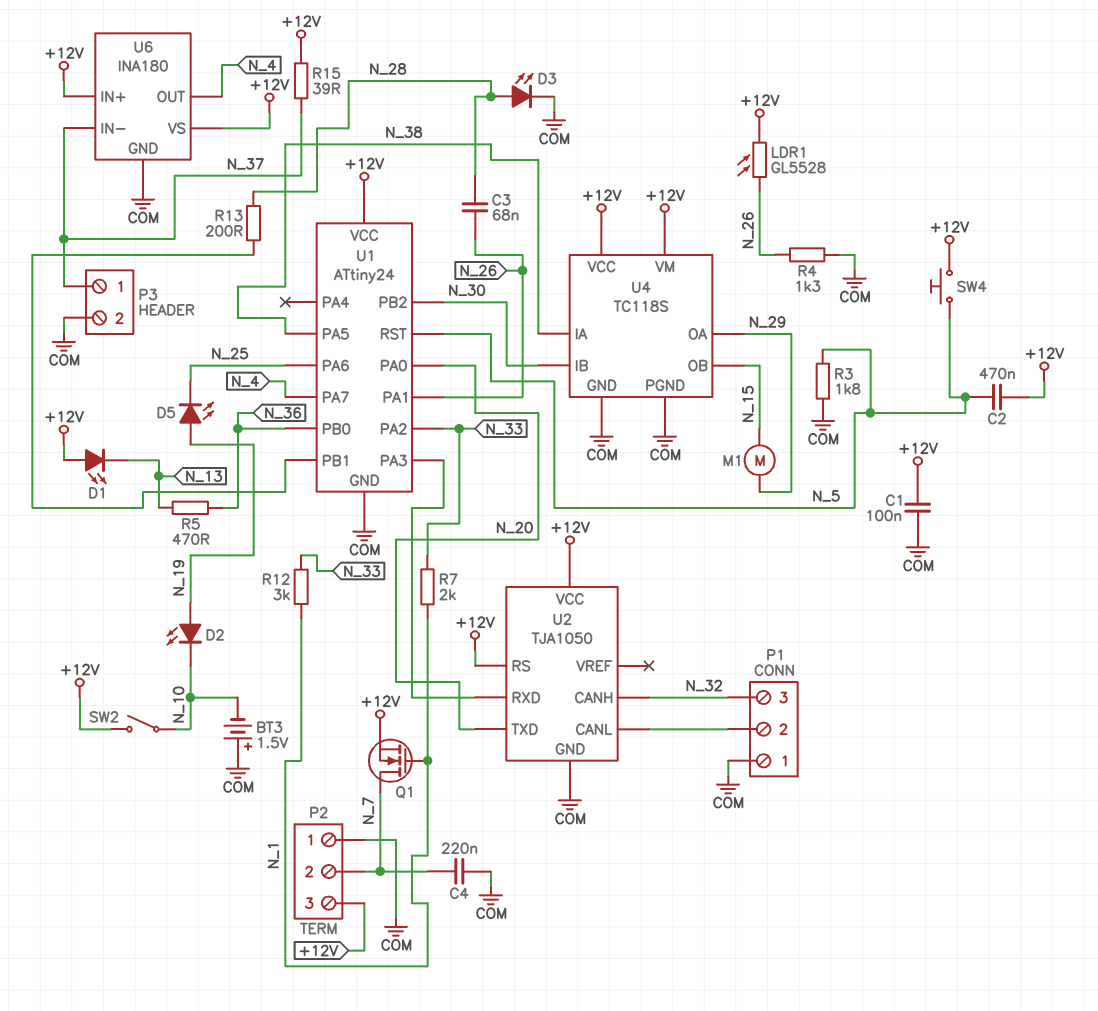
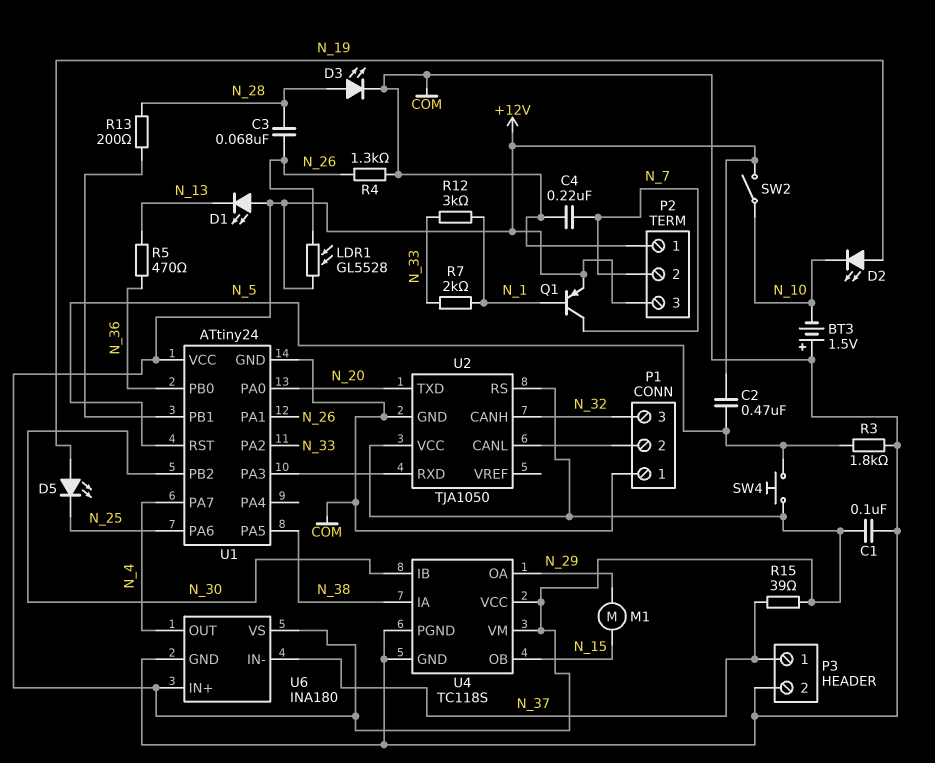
Q1: NMOS (G N_1, D N_7, S +12V) -> PNP (B N_1, C N_7, E +12V)

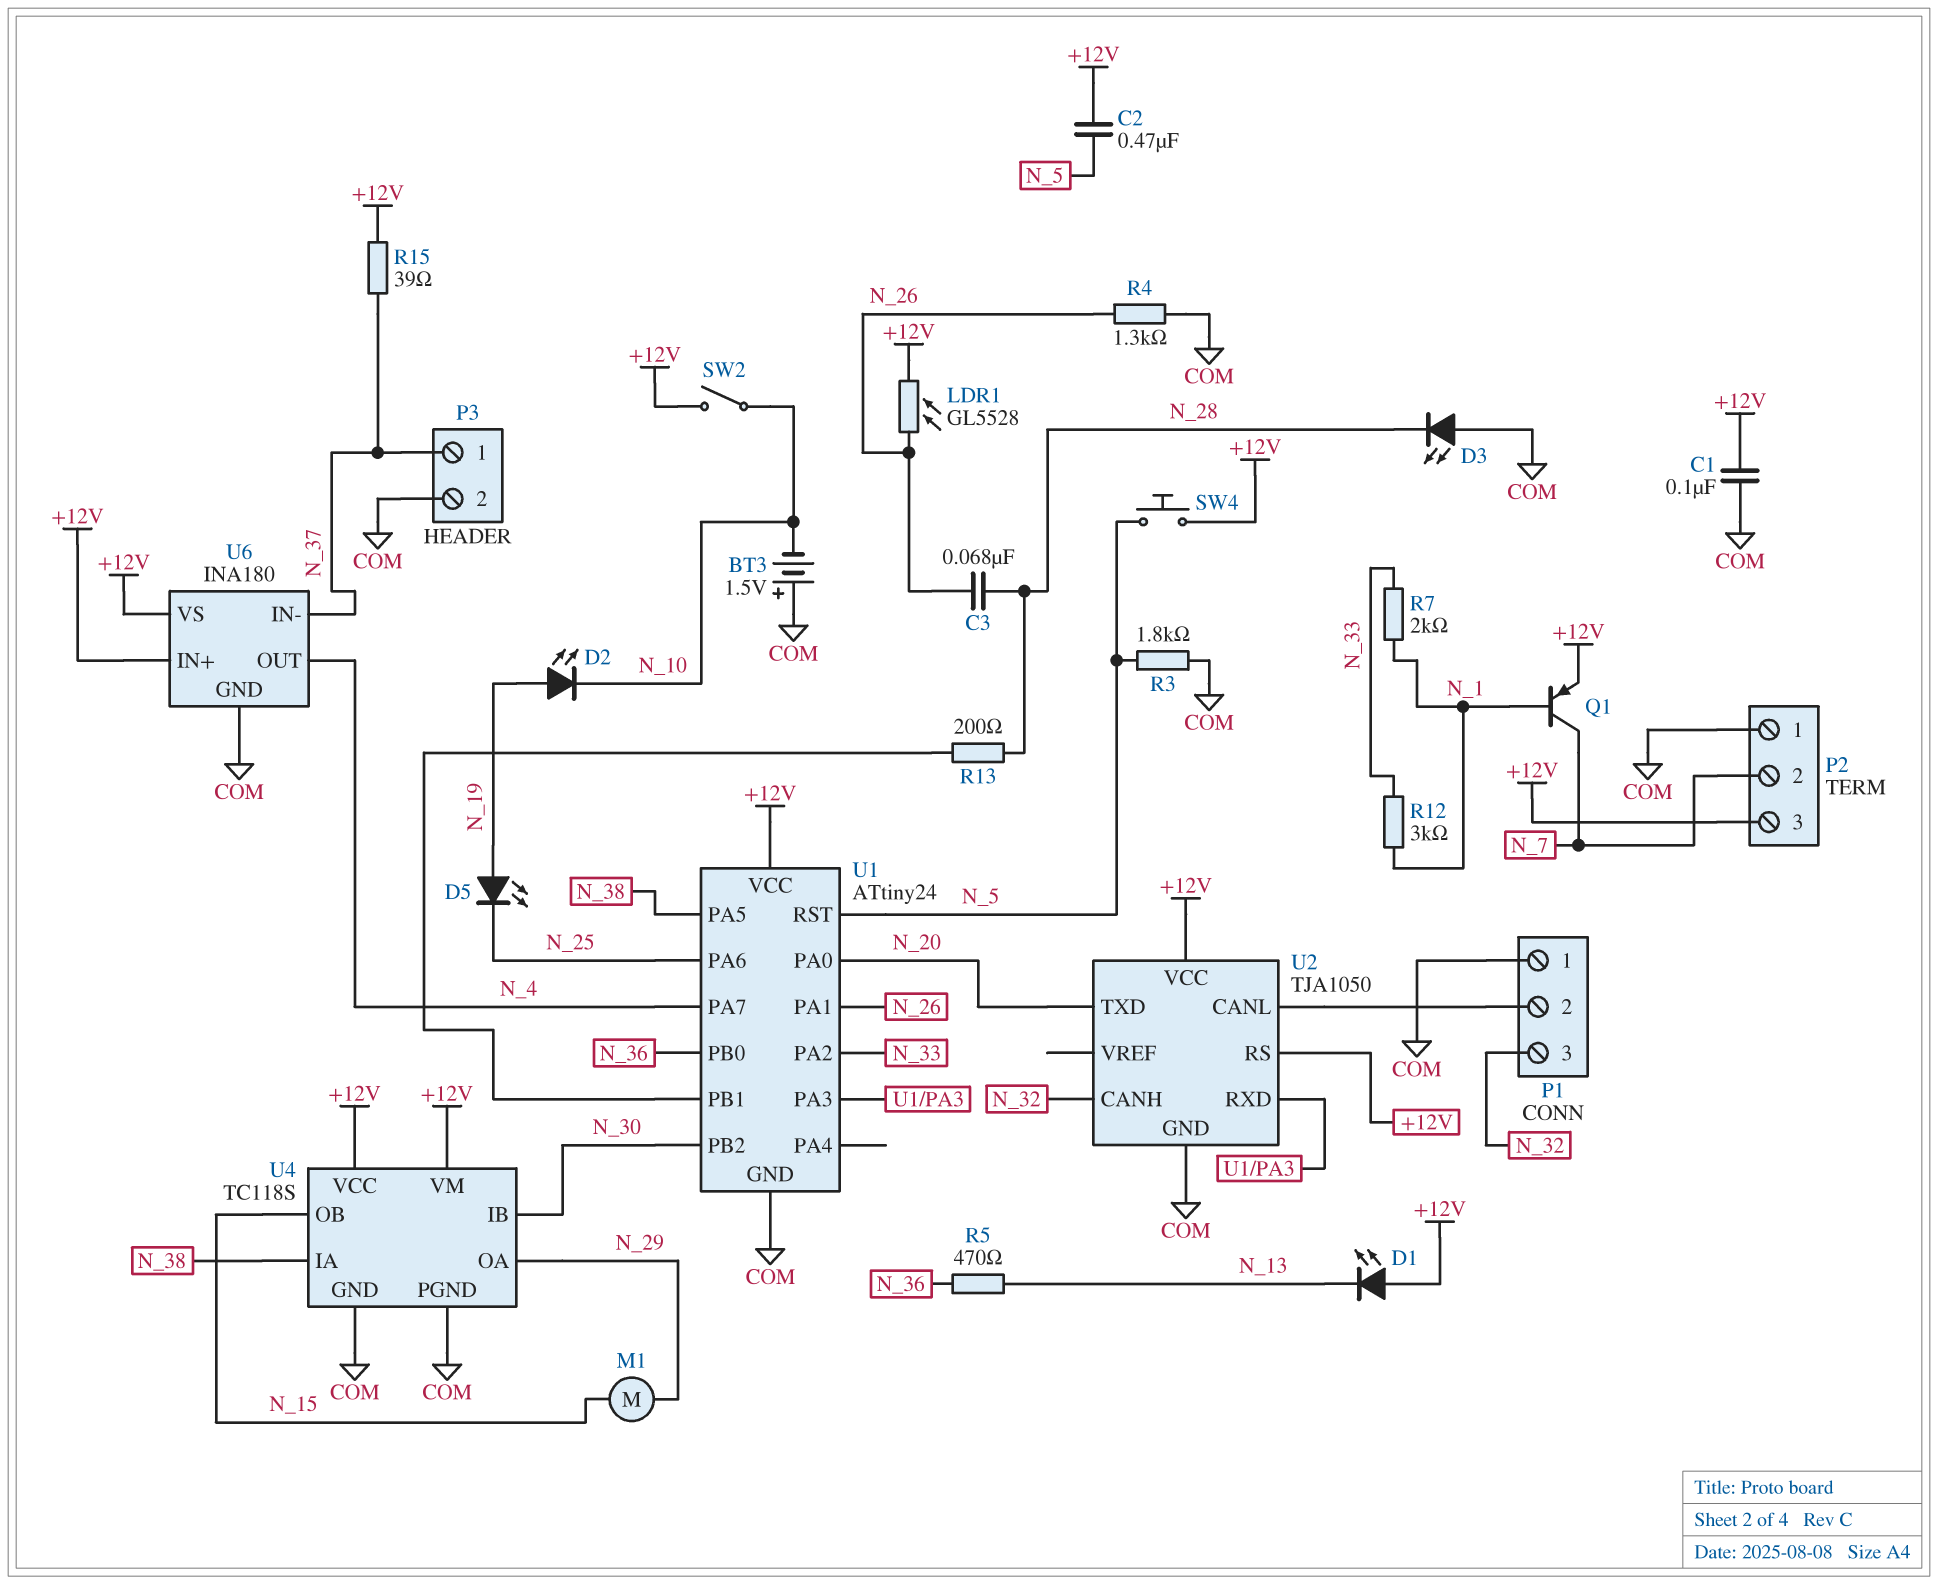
C4: 220nF (COM, N_7) -> none
D3: LED (A N_28, K COM) -> LED (A COM, K N_28)

